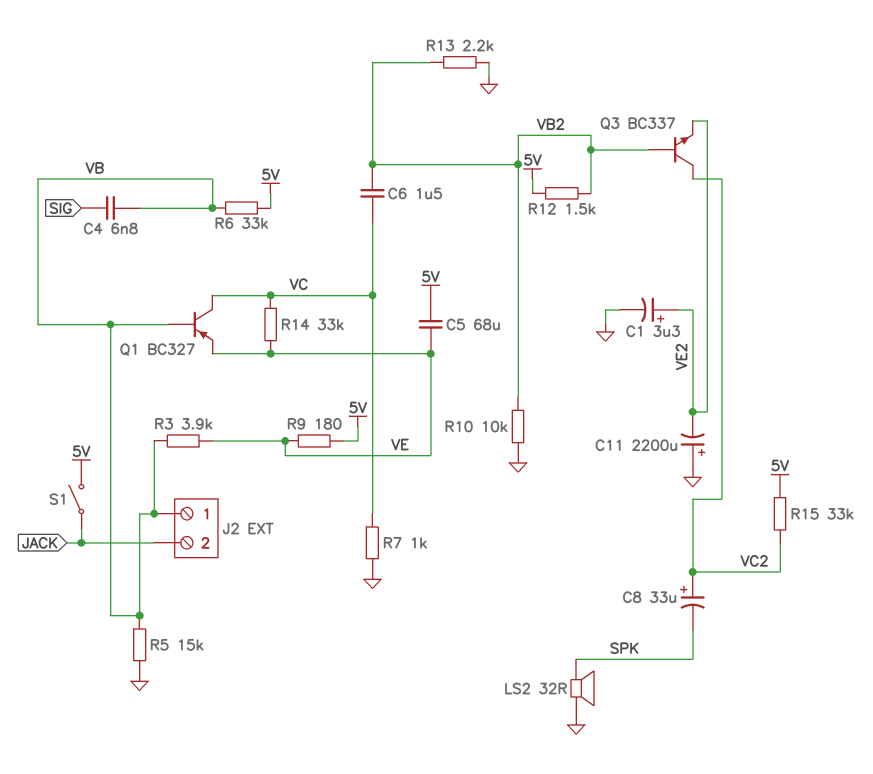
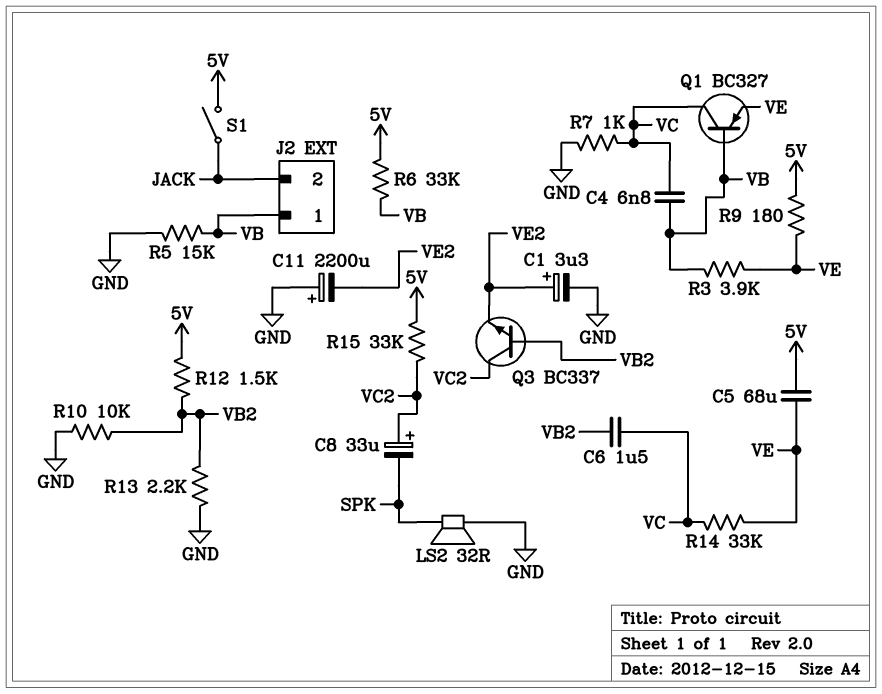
C4: 6.8nF (SIG, VB) -> 6.8nF (VB, VC)

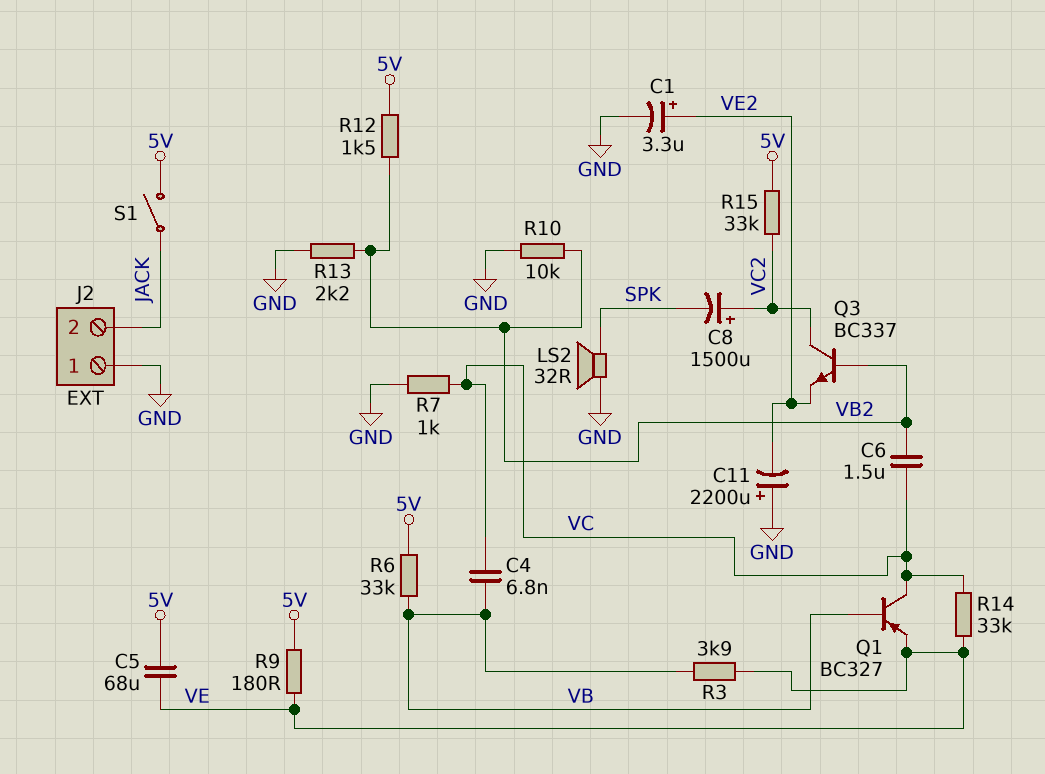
C8: 33uF (plus VC2, minus SPK) -> 1500uF (plus VC2, minus SPK)
J2 pin 1: VB -> GND
R5: 15k (GND, VB) -> none

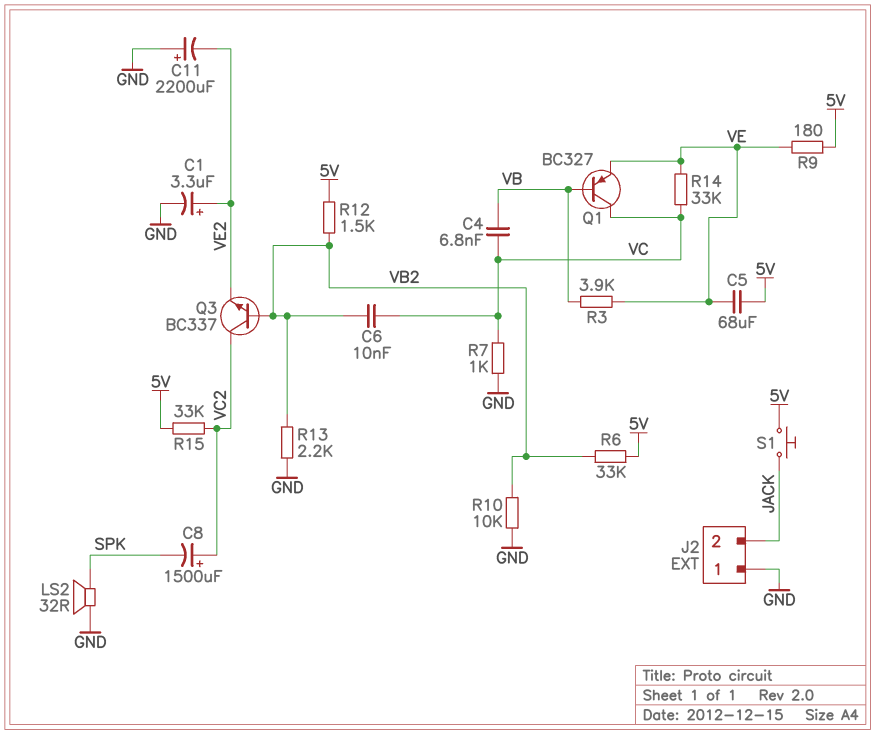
C6: 1.5uF (VB2, VC) -> 10nF (VB2, VC)
R6: 33k (5V, VB) -> 33k (5V, VB2)
S1: switch (5V, JACK) -> button (5V, JACK)

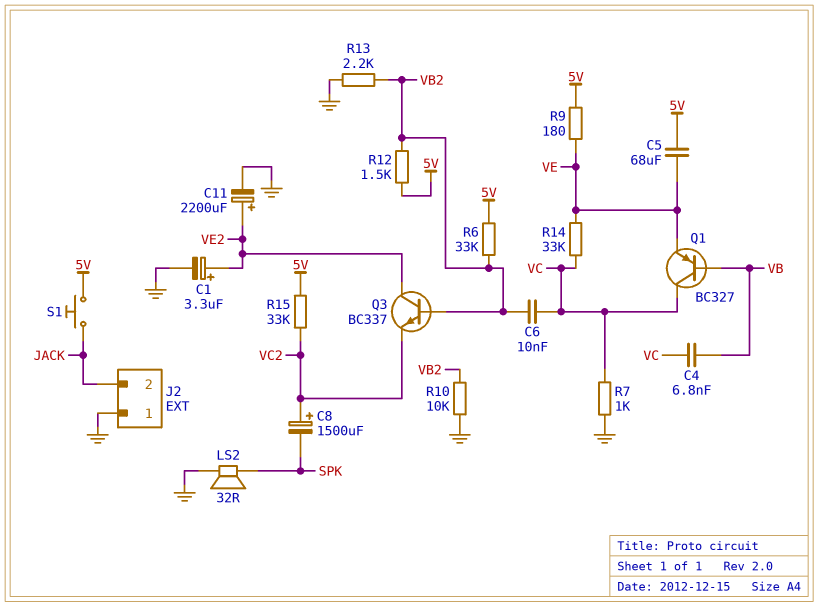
C11: 2200uF (plus GND, minus VE2) -> 2200uF (plus VE2, minus GND)
Q3: NPN BC337 (B VB2, C VC2, E VE2) -> NPN BC337 (B VB2, C VE2, E VC2)
R3: 3.9k (VB, VE) -> none

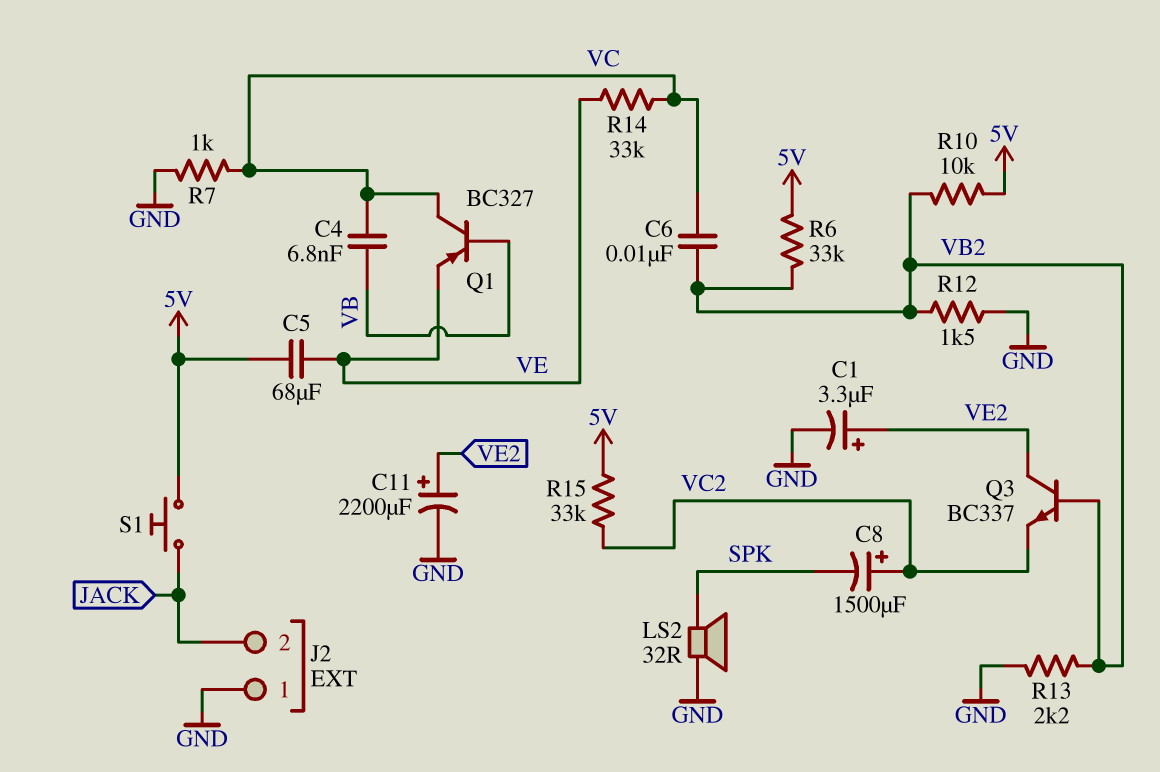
R9: 180 (5V, VE) -> none
R10: 10k (GND, VB2) -> 10k (5V, VB2)
R12: 1.5k (5V, VB2) -> 1.5k (GND, VB2)

